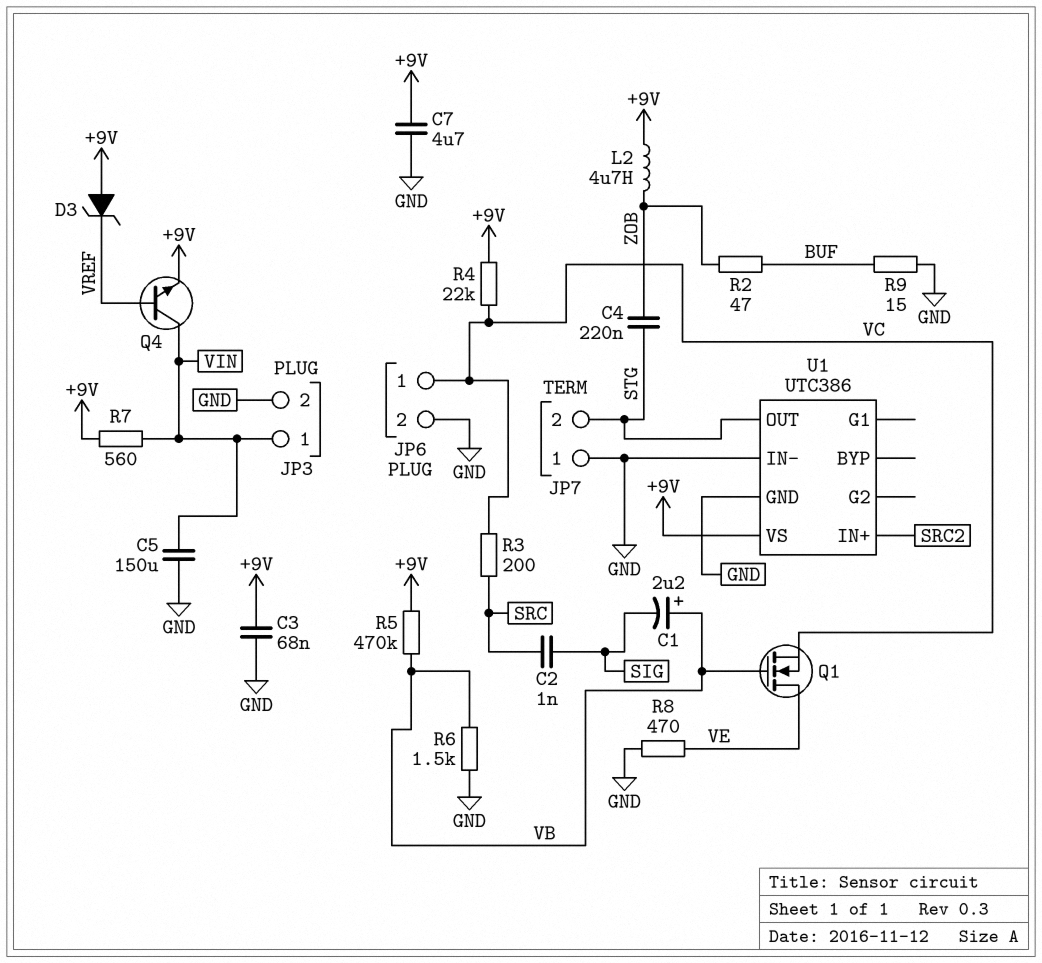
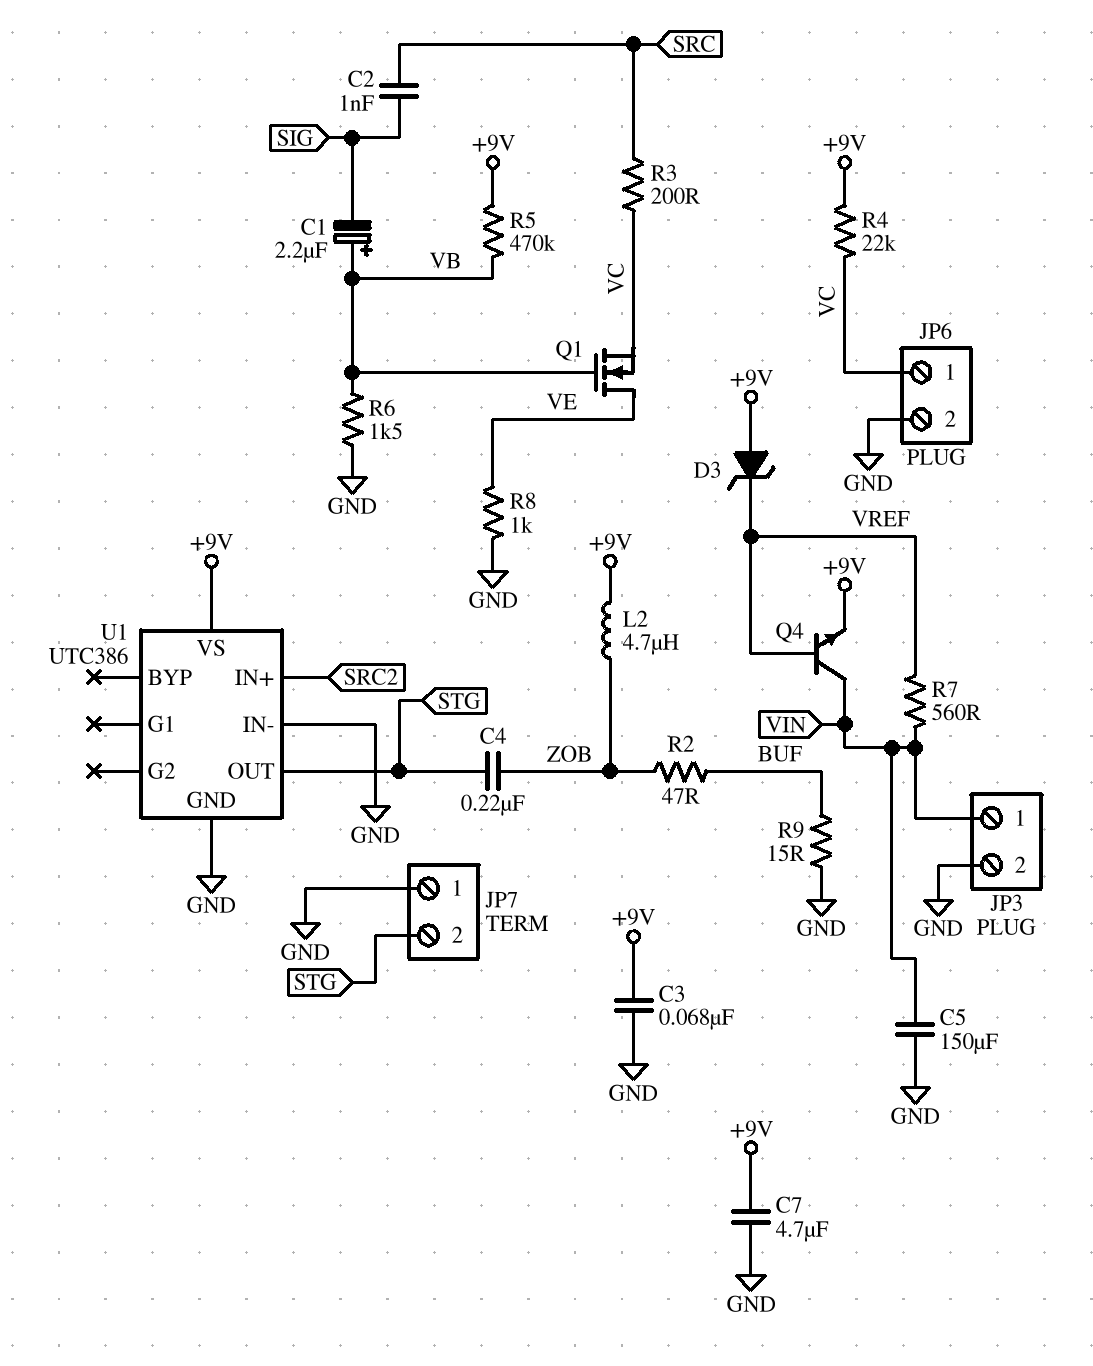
R7: 560 (+9V, VIN) -> 560 (VIN, VREF)
R8: 470 (GND, VE) -> 1k (GND, VE)

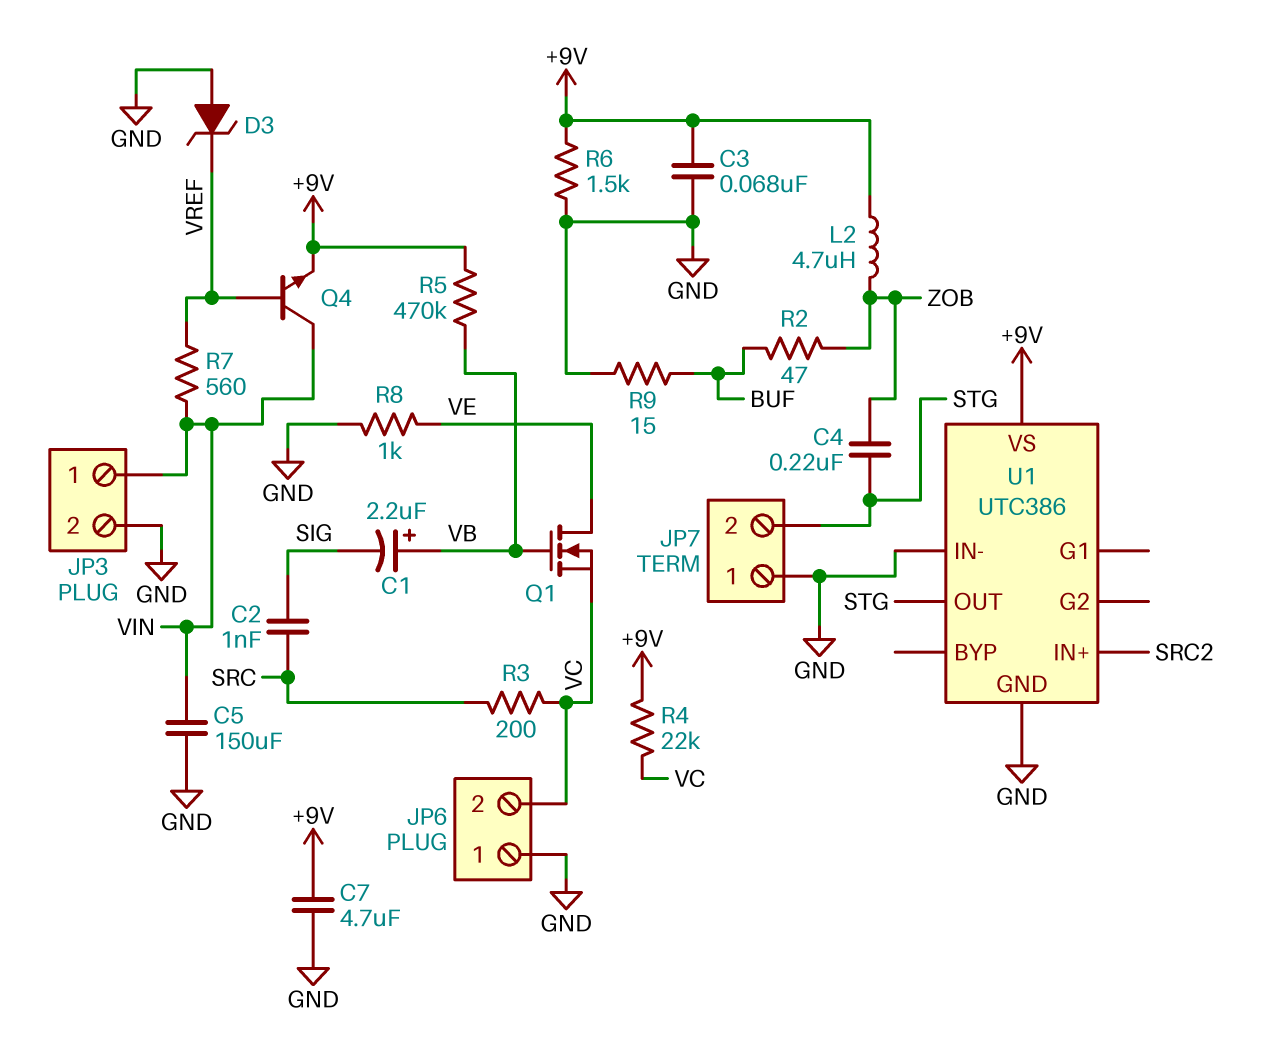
D3: zener (A +9V, K VREF) -> zener (A GND, K VREF)
JP6 pin 1: VC -> GND
JP6 pin 2: GND -> VC
R6: 1.5k (GND, VB) -> 1.5k (+9V, GND)

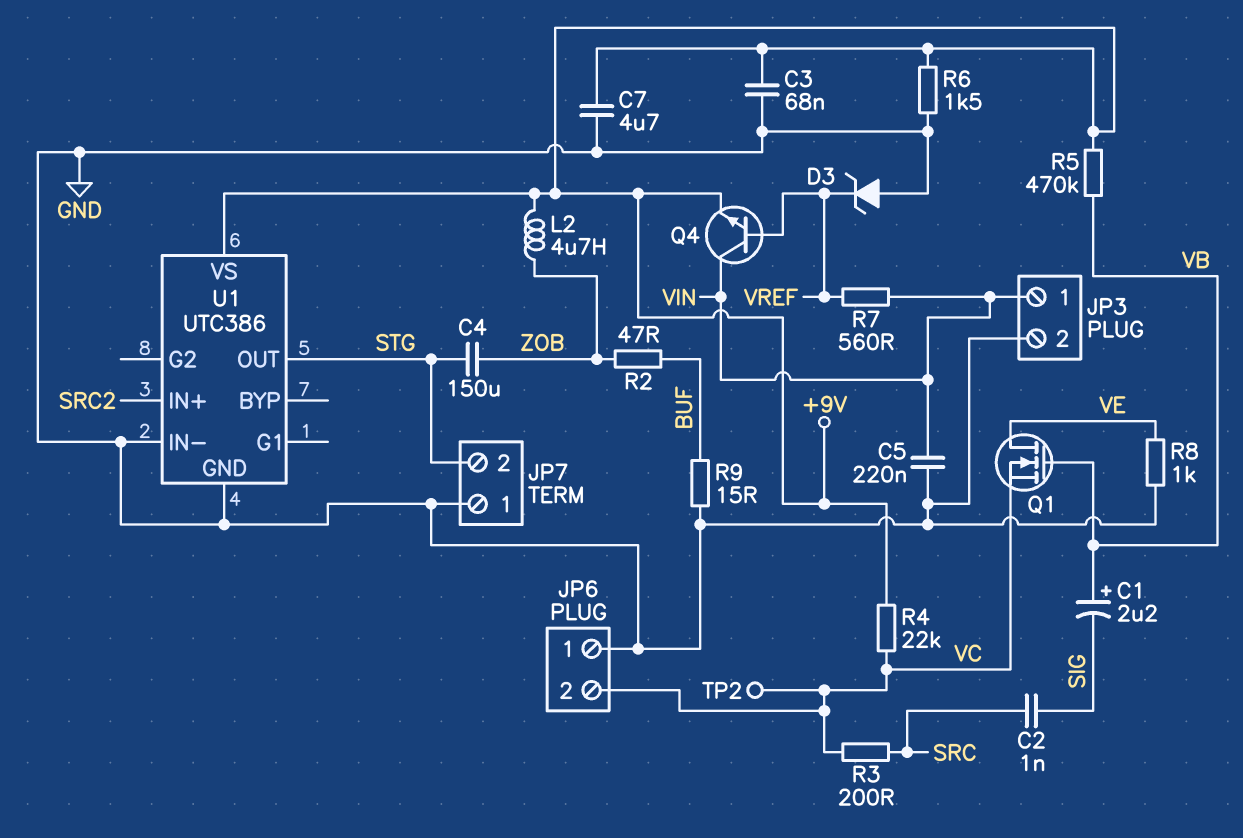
C4: 220nF (STG, ZOB) -> 150uF (STG, ZOB)
C5: 150uF (GND, VIN) -> 220nF (GND, VIN)
TP2: none -> test point (VC)

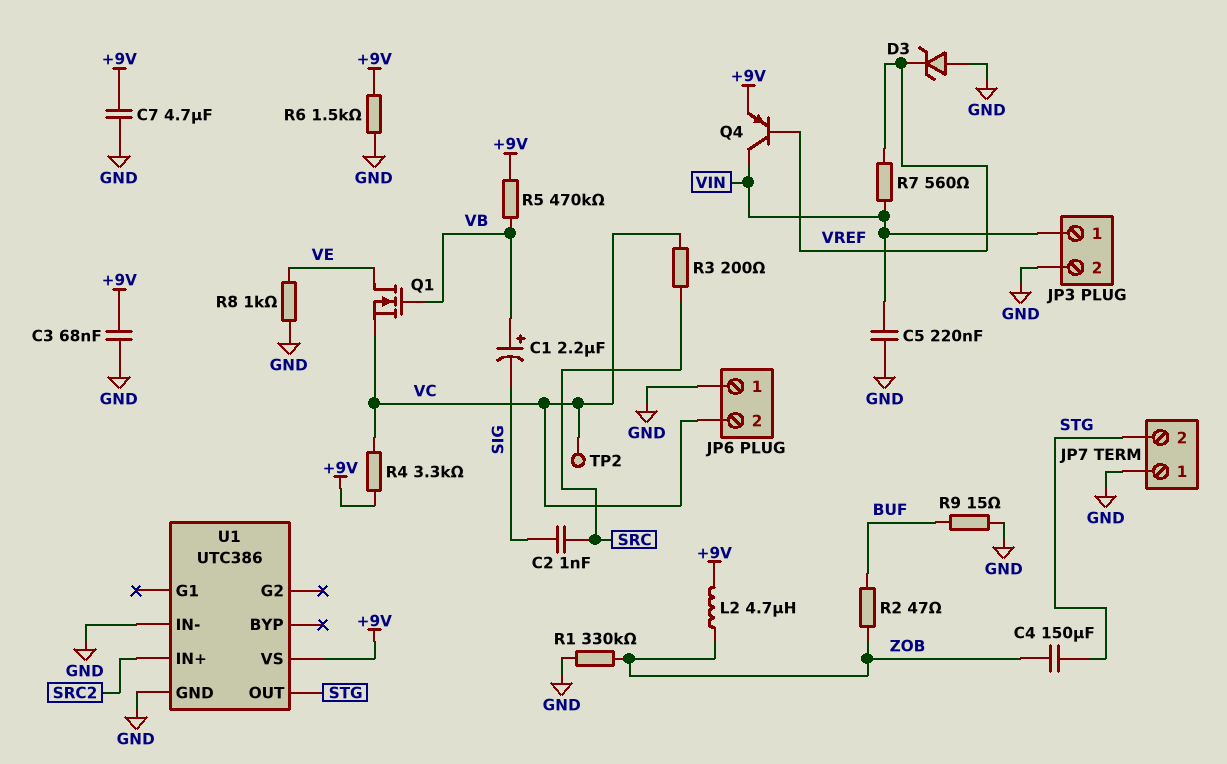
Q4: NPN (B VREF, C VIN, E +9V) -> PNP (B VREF, C VIN, E +9V)
R1: none -> 330k (GND, ZOB)
R4: 22k (+9V, VC) -> 3.3k (+9V, VC)

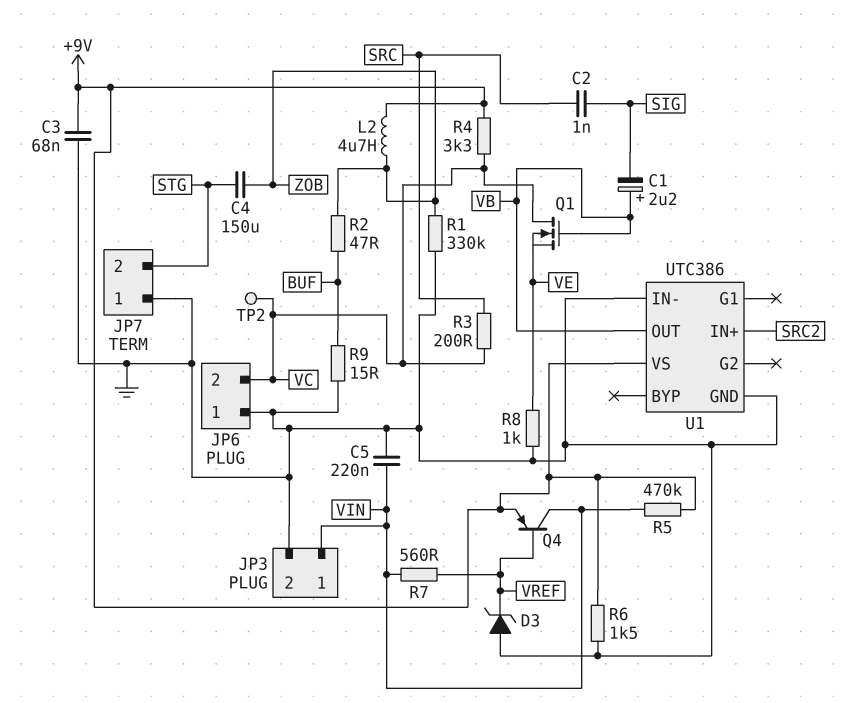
C7: 4.7uF (+9V, GND) -> none
Q1: NMOS (G VB, D VE, S VC) -> NMOS (G VB, D VC, S VE)
R5: 470k (+9V, VB) -> 470k (+9V, VIN)
U1 pin OUT: STG -> VB

